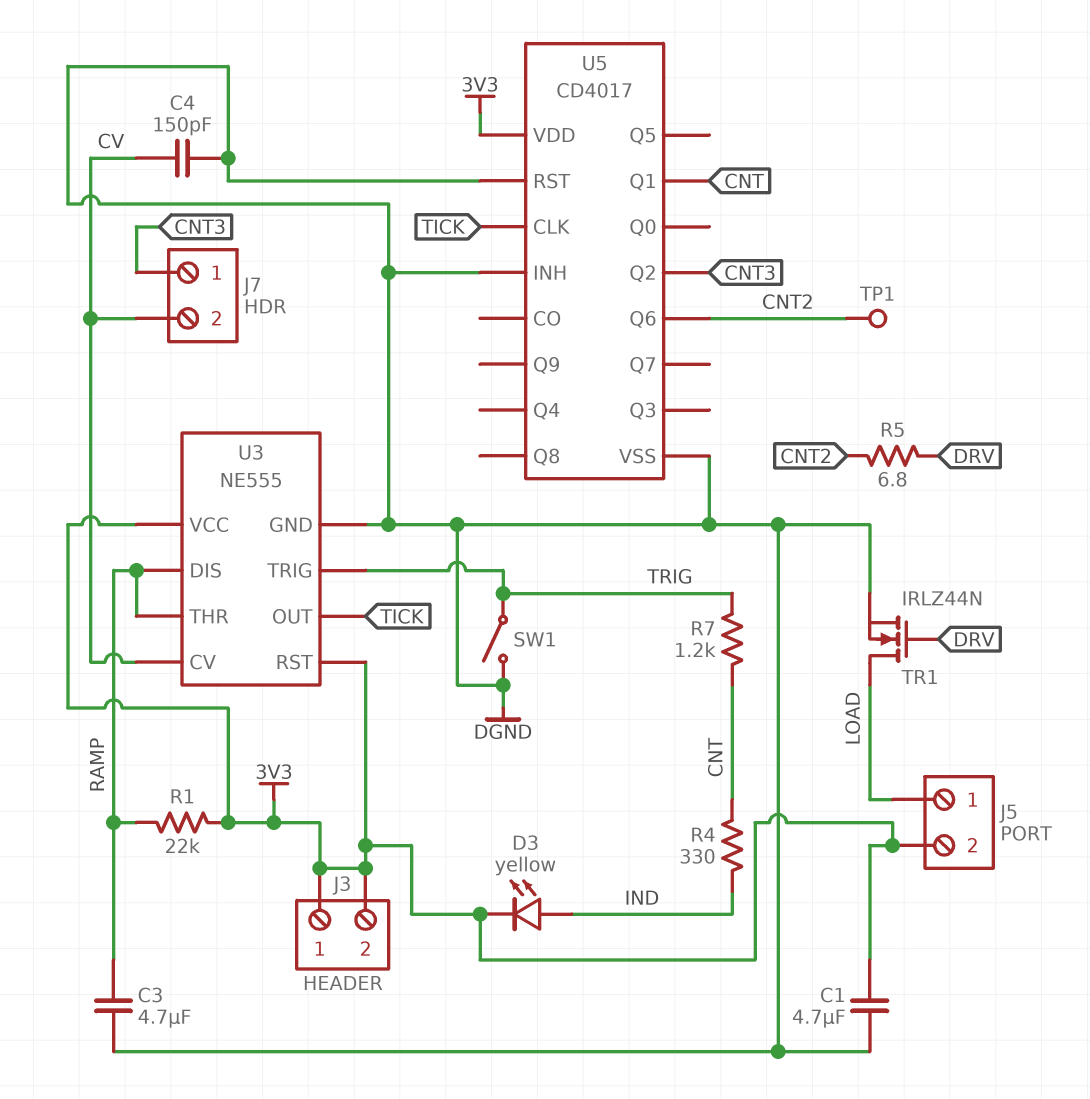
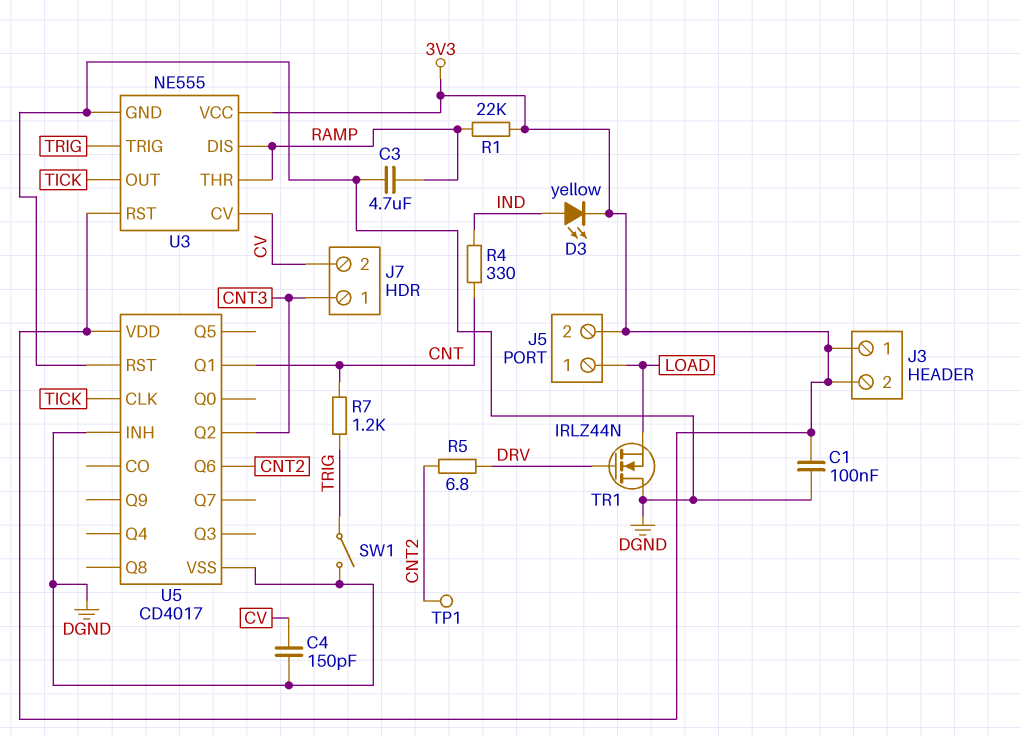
C1: 4.7uF (3V3, DGND) -> 100nF (3V3, DGND)
TR1: NMOS IRLZ44N (G DRV, D LOAD, S DGND) -> NMOS IRLZ44N (G DRV, D DGND, S LOAD)

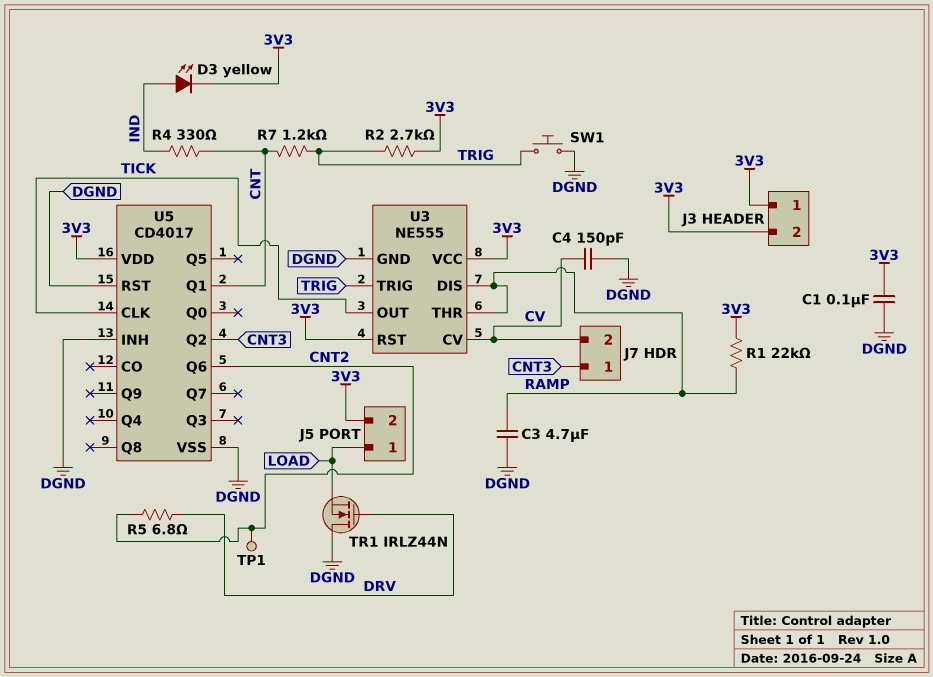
R2: none -> 2.7k (3V3, TRIG)
SW1: switch (DGND, TRIG) -> button (DGND, TRIG)

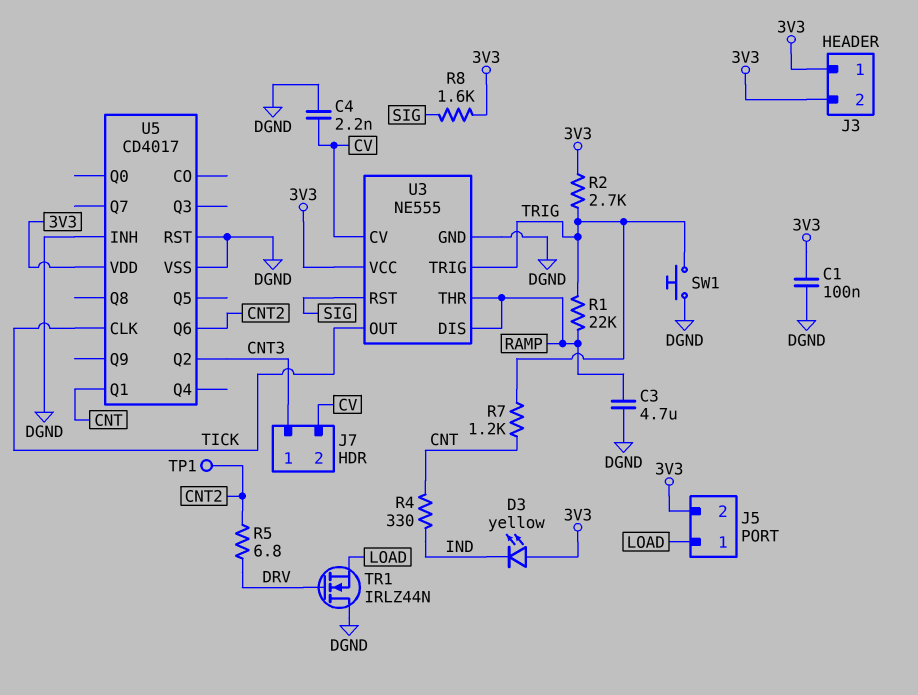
C4: 150pF (CV, DGND) -> 2.2nF (CV, DGND)
D3: LED yellow (A IND, K 3V3) -> LED yellow (A 3V3, K IND)
R1: 22k (3V3, RAMP) -> 22k (RAMP, TRIG)
R8: none -> 1.6k (3V3, SIG)
U3 pin RST: 3V3 -> SIG

